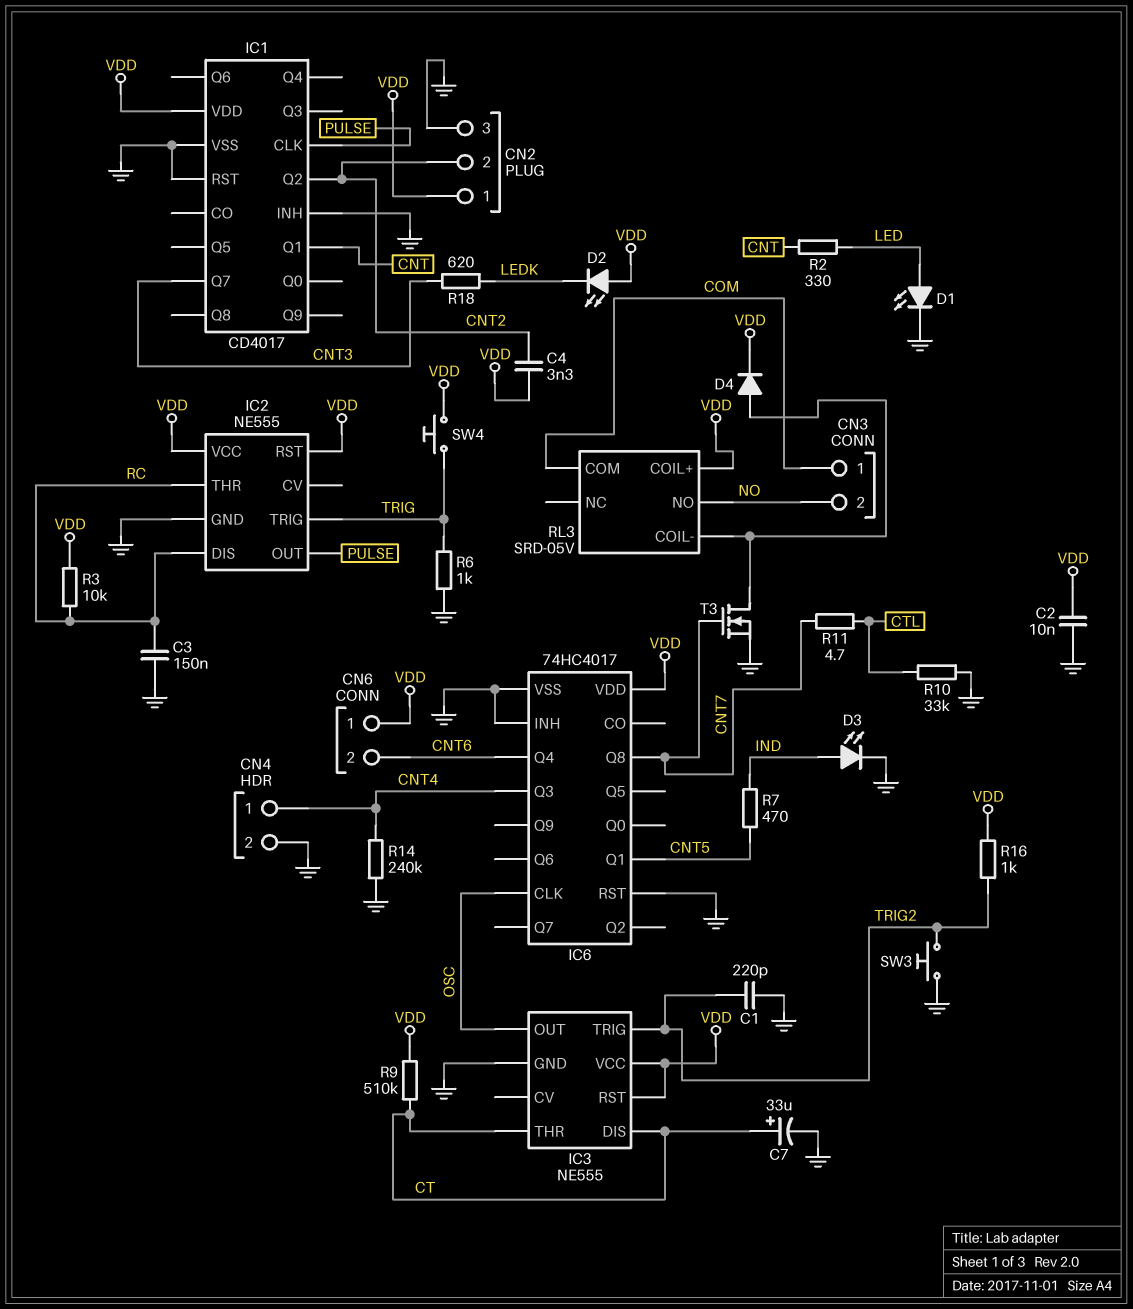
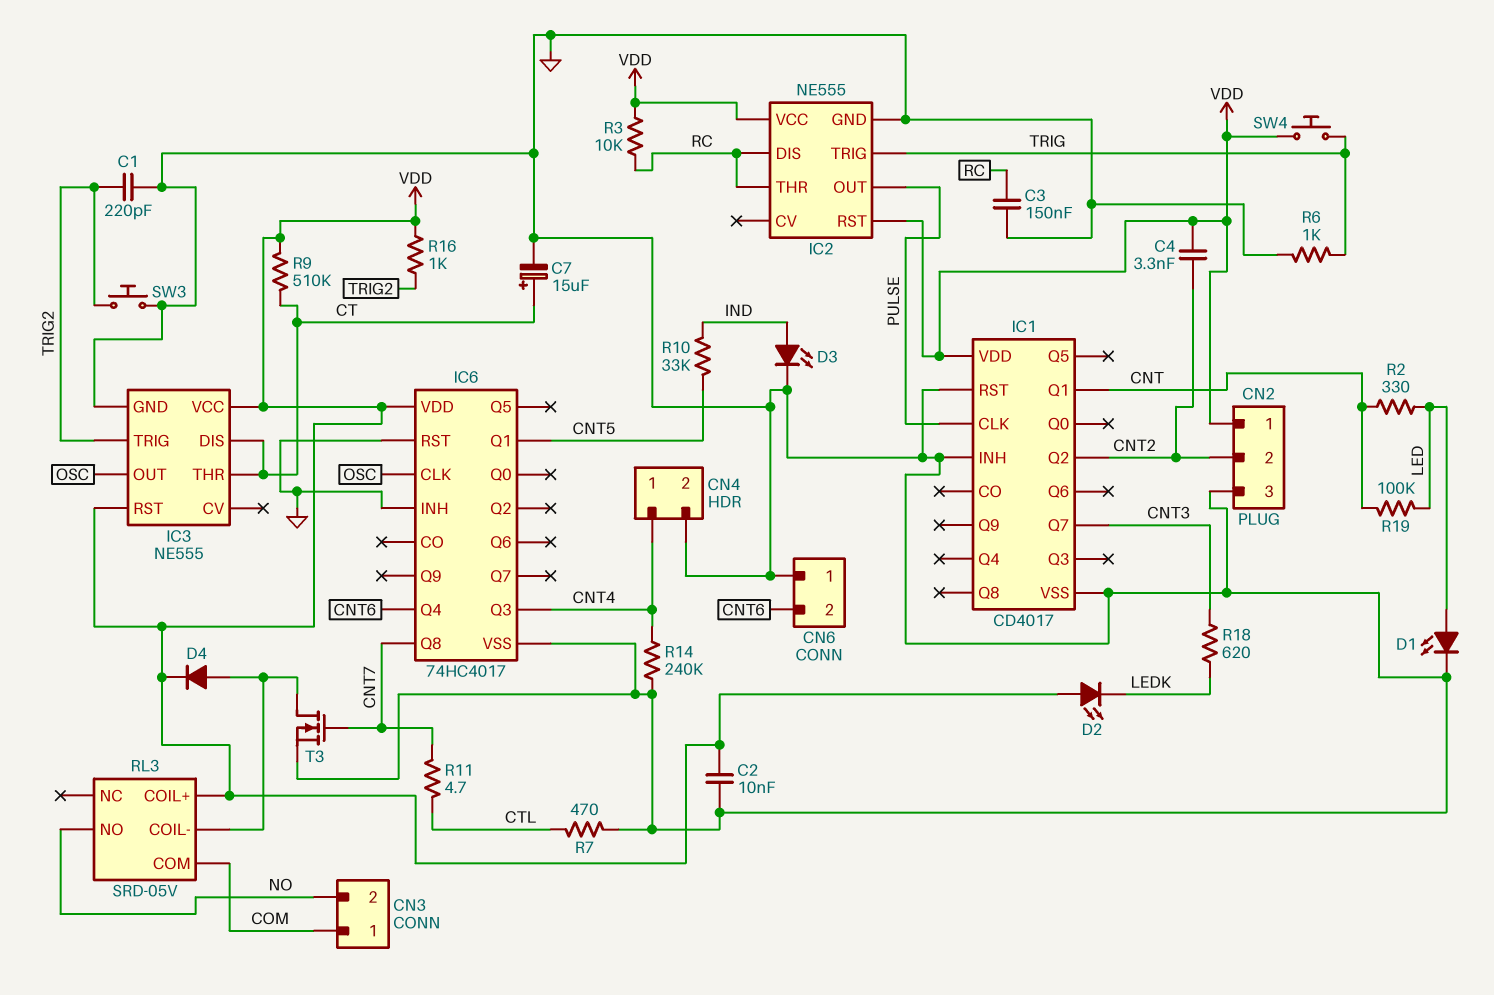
C7: 33uF (plus CT, minus GND) -> 15uF (plus CT, minus GND)
CN6 pin 1: VDD -> GND
R7: 470 (CNT5, IND) -> 470 (CTL, GND)
R10: 33k (CTL, GND) -> 33k (CNT5, IND)
R19: none -> 100k (CNT, LED)

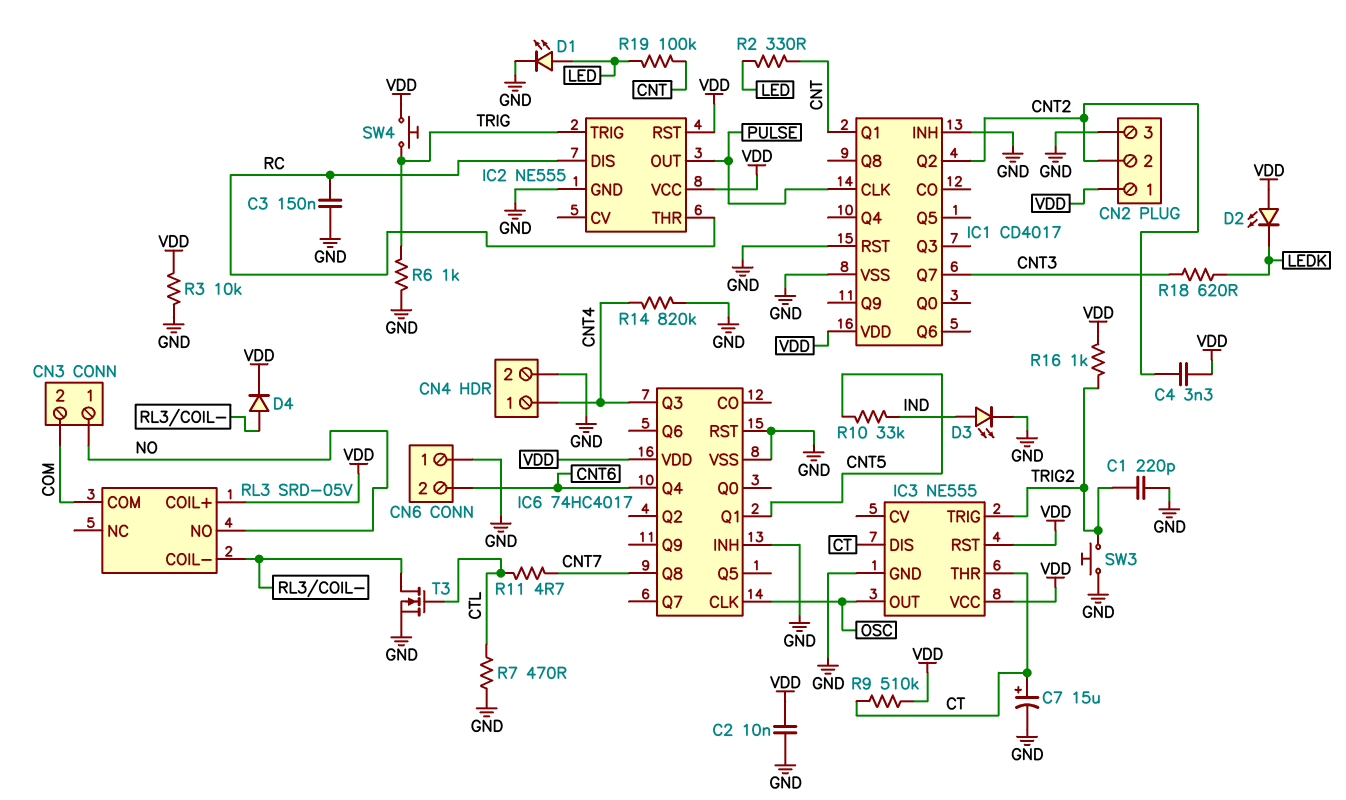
CN3 pin 1: COM -> NO
CN3 pin 2: NO -> COM
R3: 10k (RC, VDD) -> 10k (GND, VDD)
R14: 240k (CNT4, GND) -> 820k (CNT4, GND)
T3: NMOS (G CNT7, D RL3/COIL-, S GND) -> NMOS (G CTL, D RL3/COIL-, S GND)

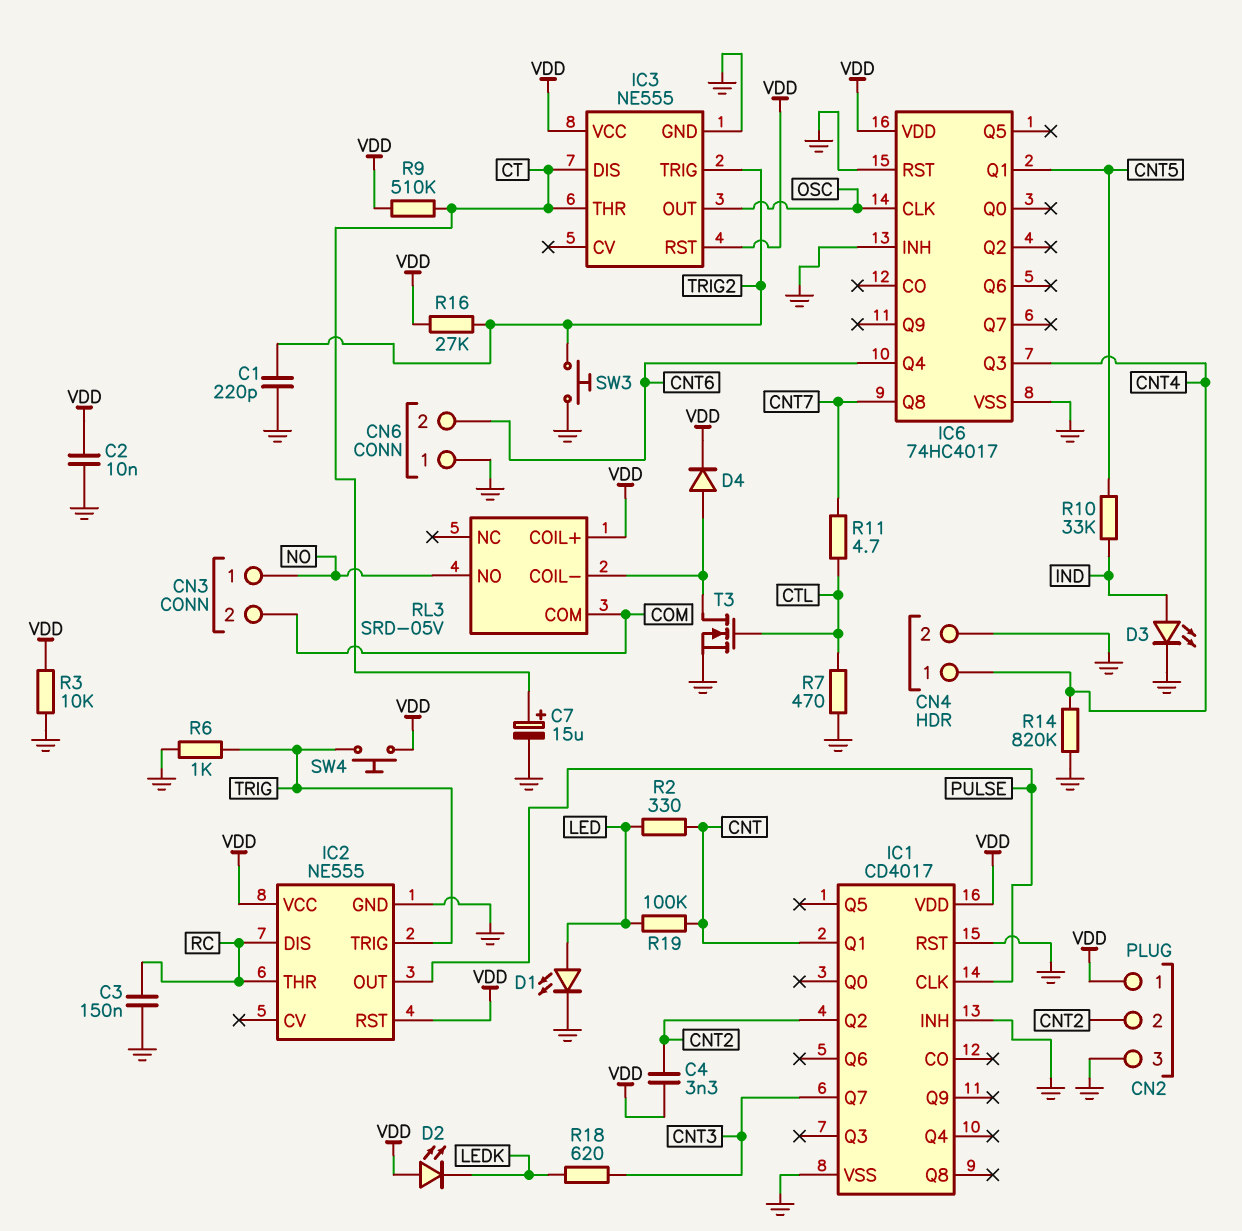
R16: 1k (TRIG2, VDD) -> 27k (TRIG2, VDD)

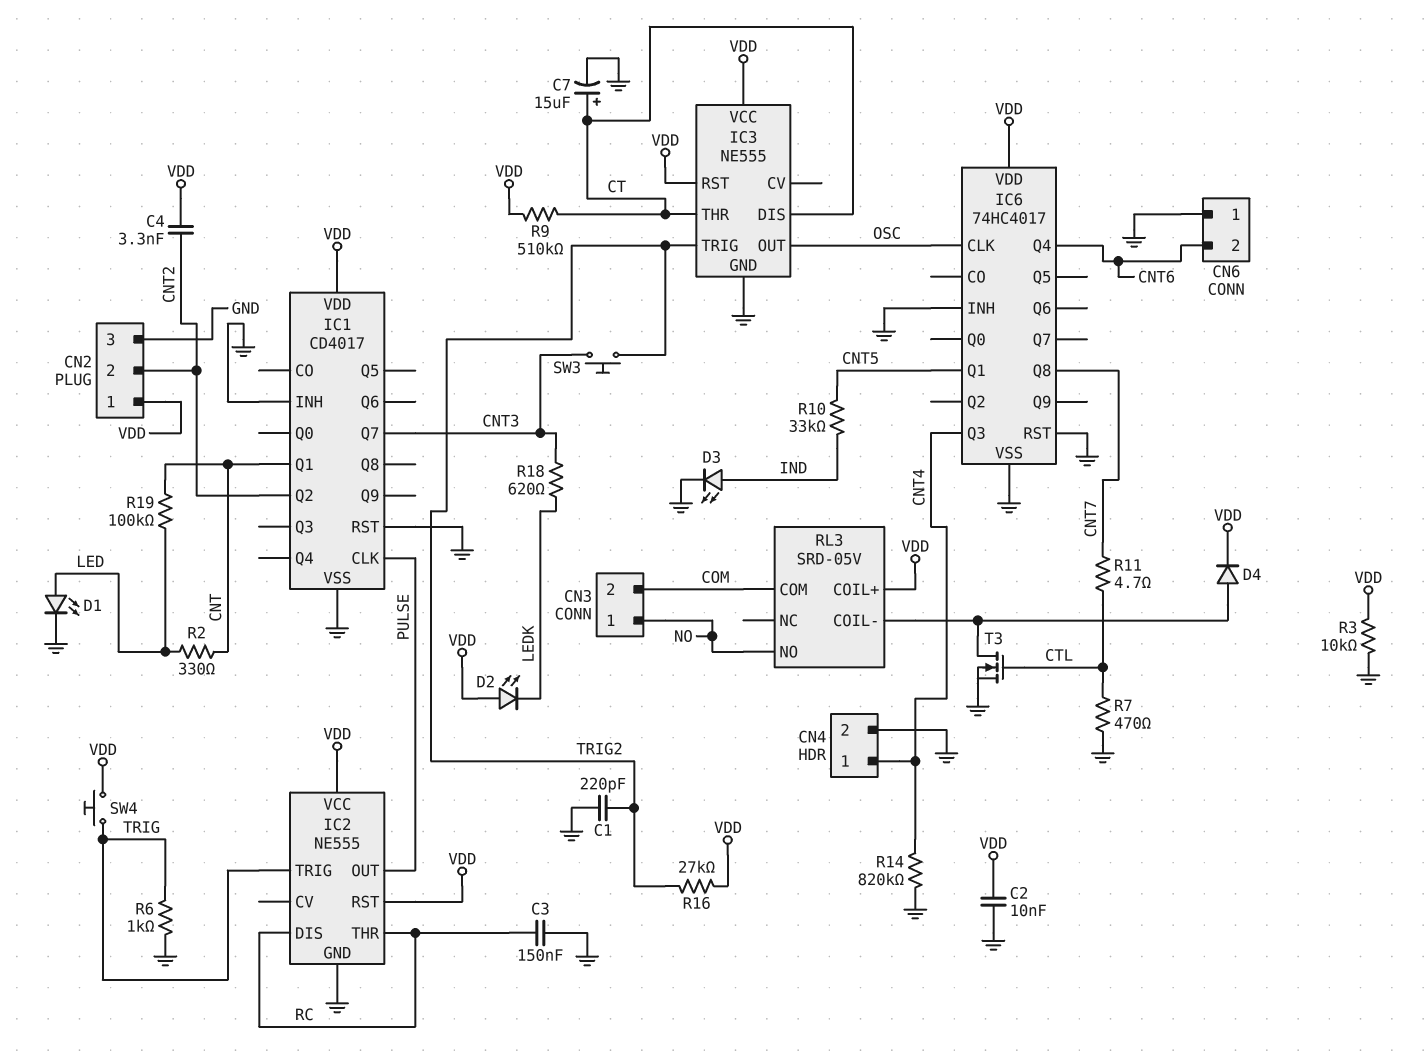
SW3: button (GND, TRIG2) -> button (CNT3, TRIG2)

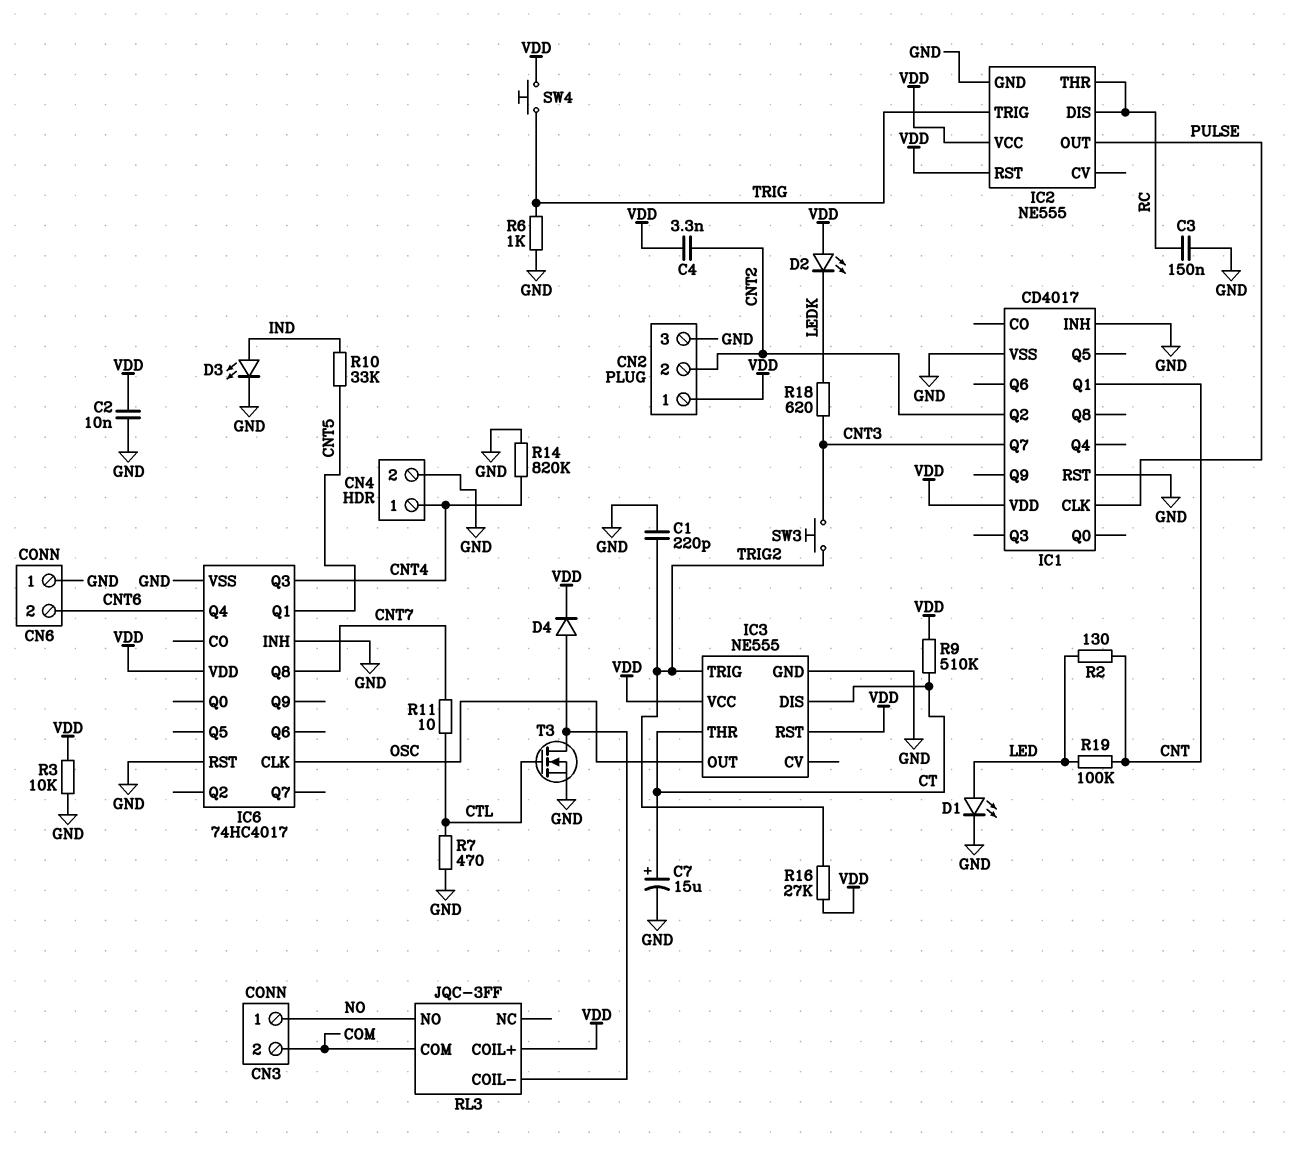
R2: 330 (CNT, LED) -> 130 (CNT, LED)
R11: 4.7 (CNT7, CTL) -> 10 (CNT7, CTL)
RL3: SRD-05V -> JQC-3FF

